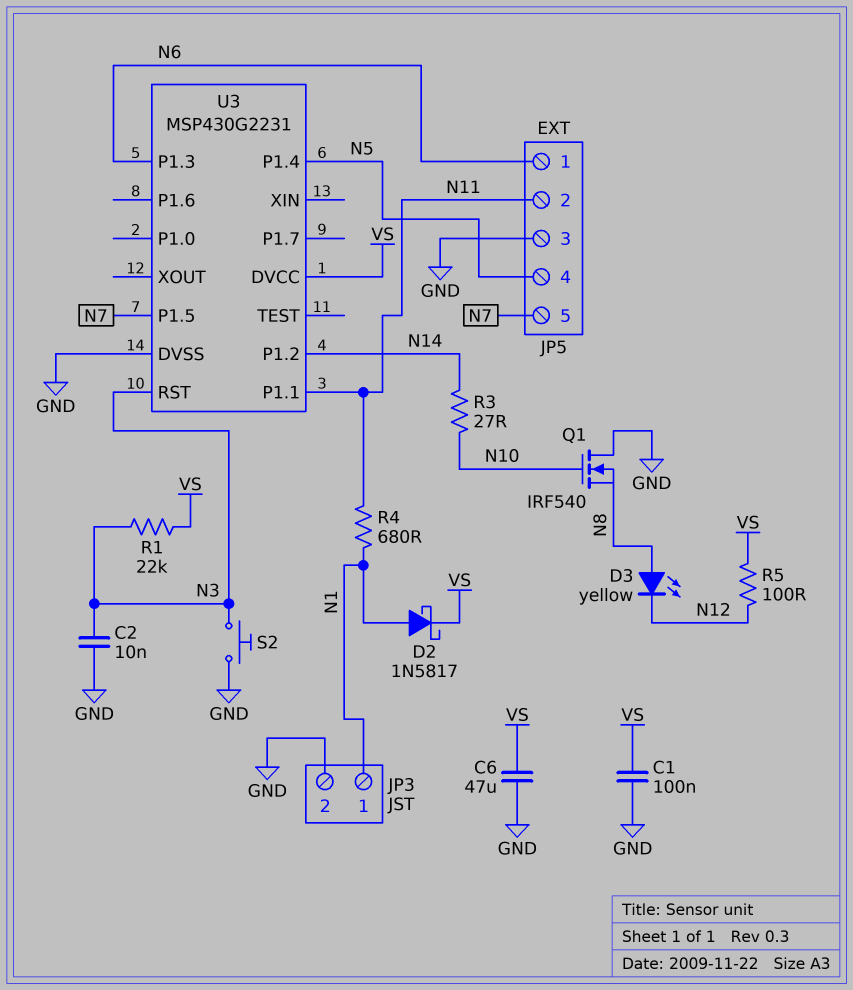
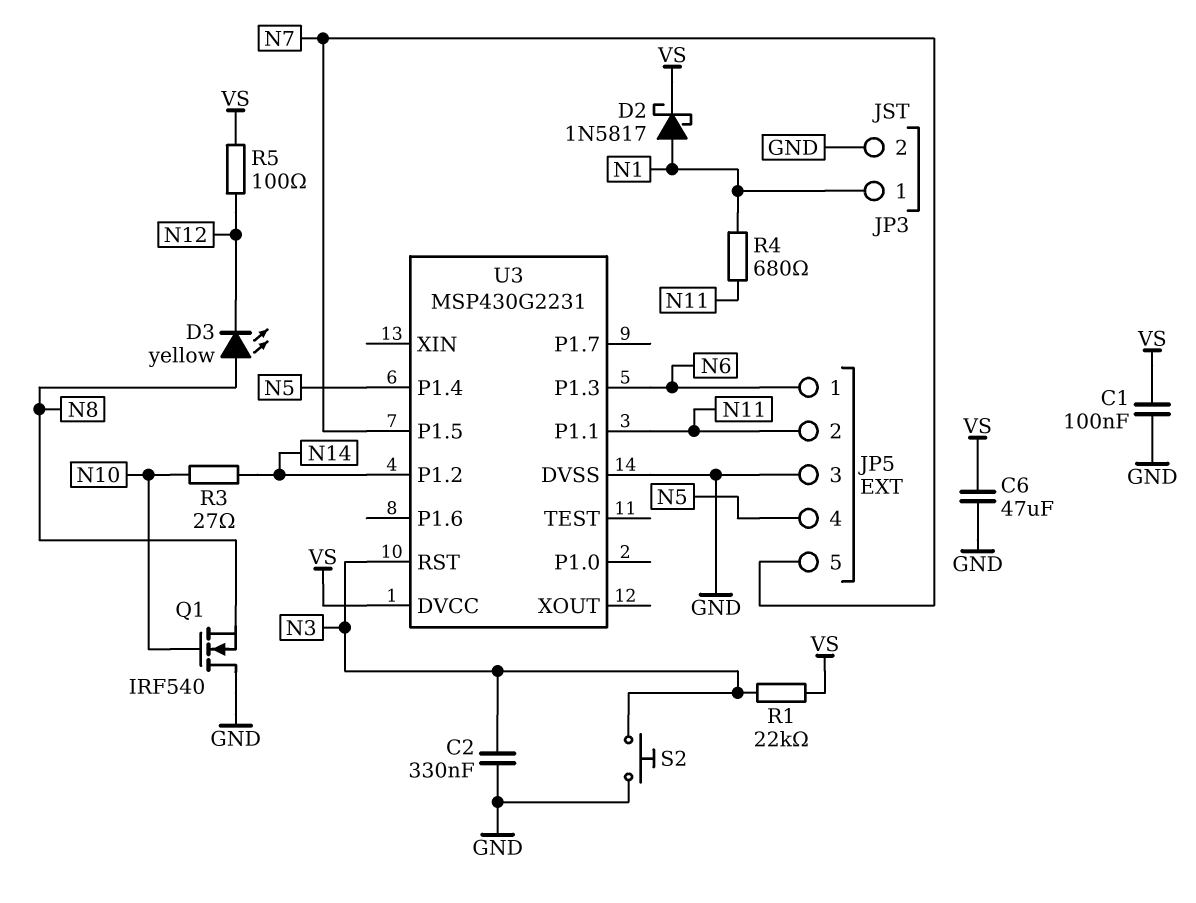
C2: 10nF (GND, N3) -> 330nF (GND, N3)

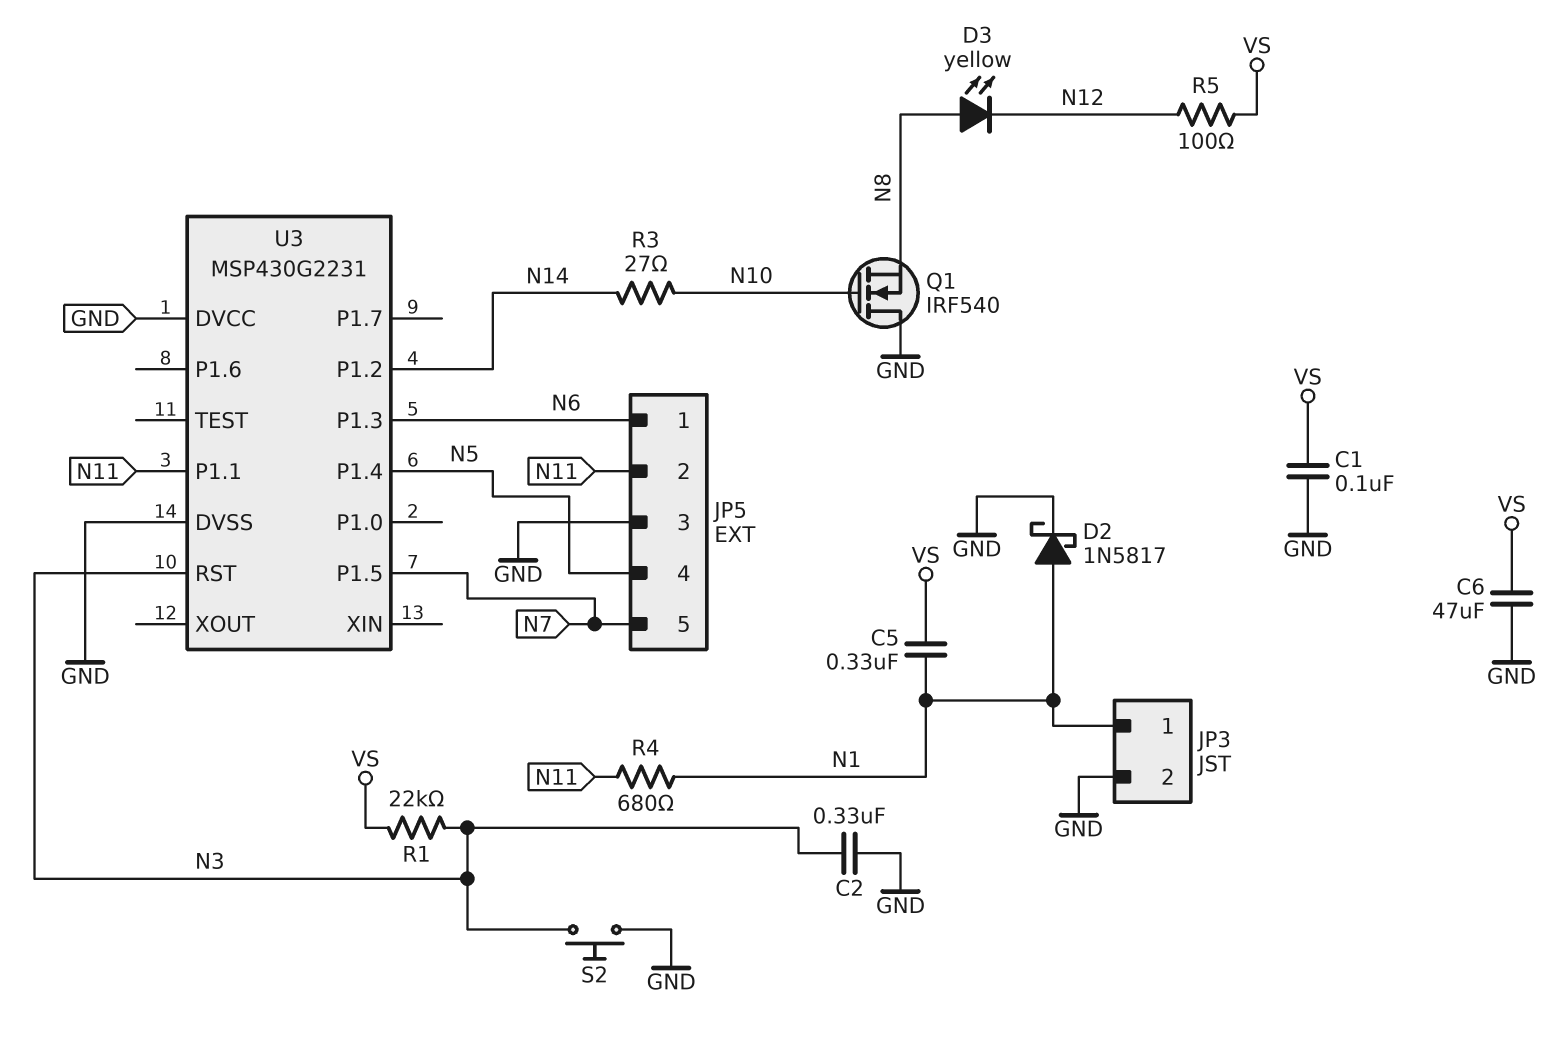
C5: none -> 330nF (N1, VS)
D2: schottky 1N5817 (A N1, K VS) -> schottky 1N5817 (A N1, K GND)
U3 pin DVCC: VS -> GND

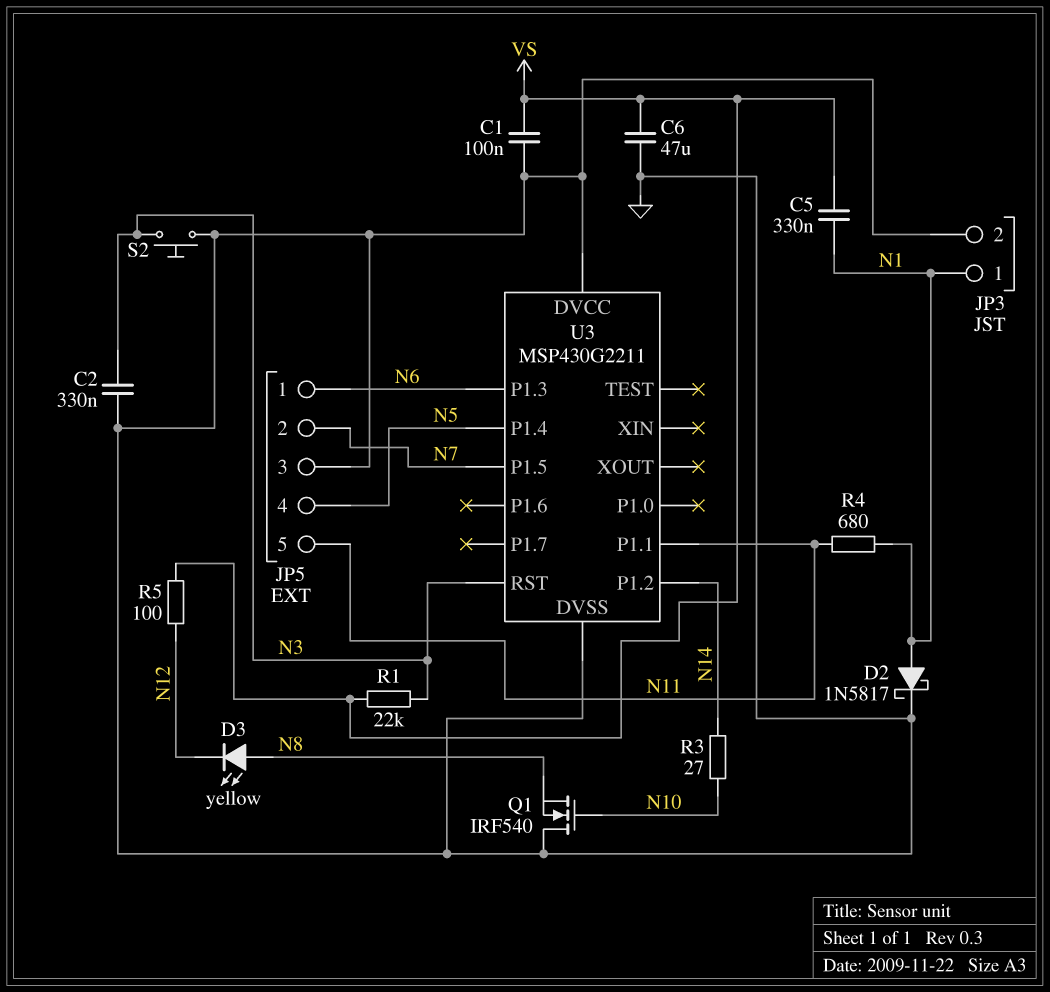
JP5 pin 2: N11 -> N7
JP5 pin 5: N7 -> N11
U3: MSP430G2231 -> MSP430G2211

